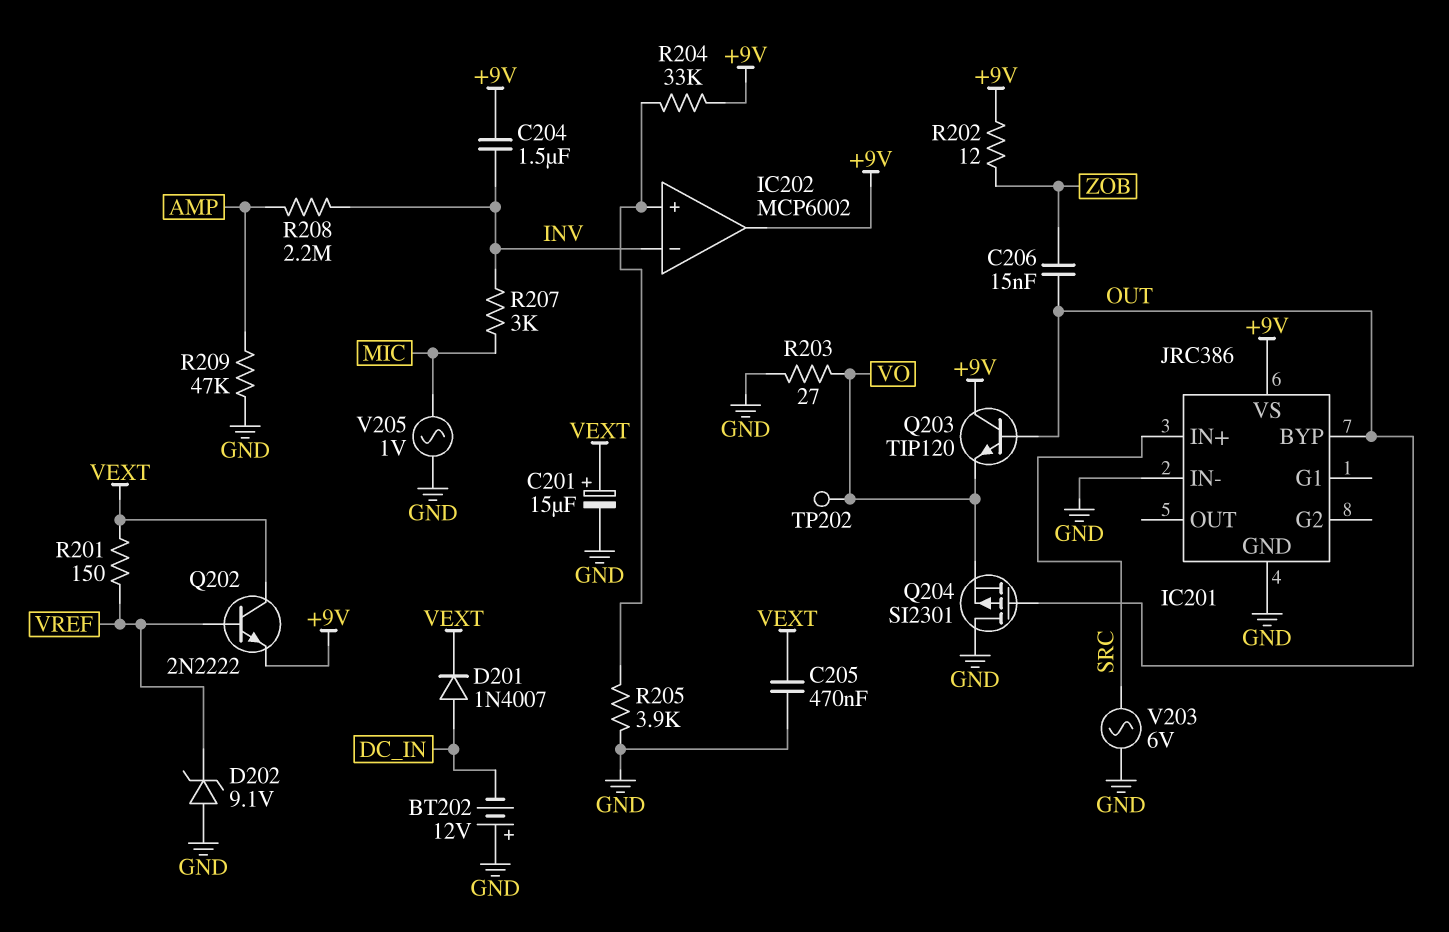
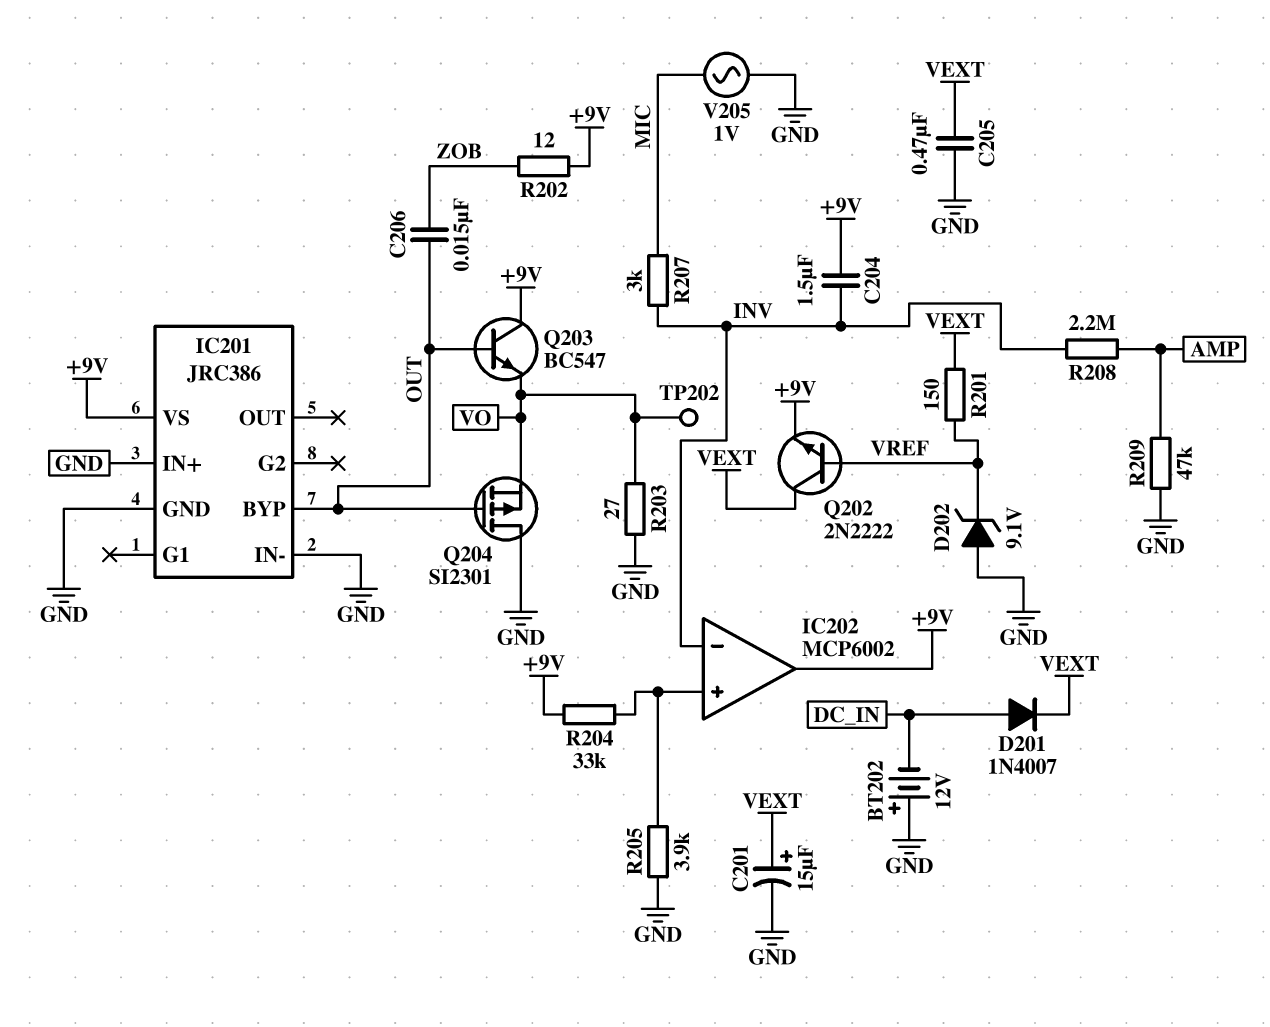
IC201 pin IN+: SRC -> GND
Q203: NPN TIP120 (B OUT, C +9V, E VO) -> NPN BC547 (B OUT, C +9V, E VO)
V203: AC 6V (GND, SRC) -> none

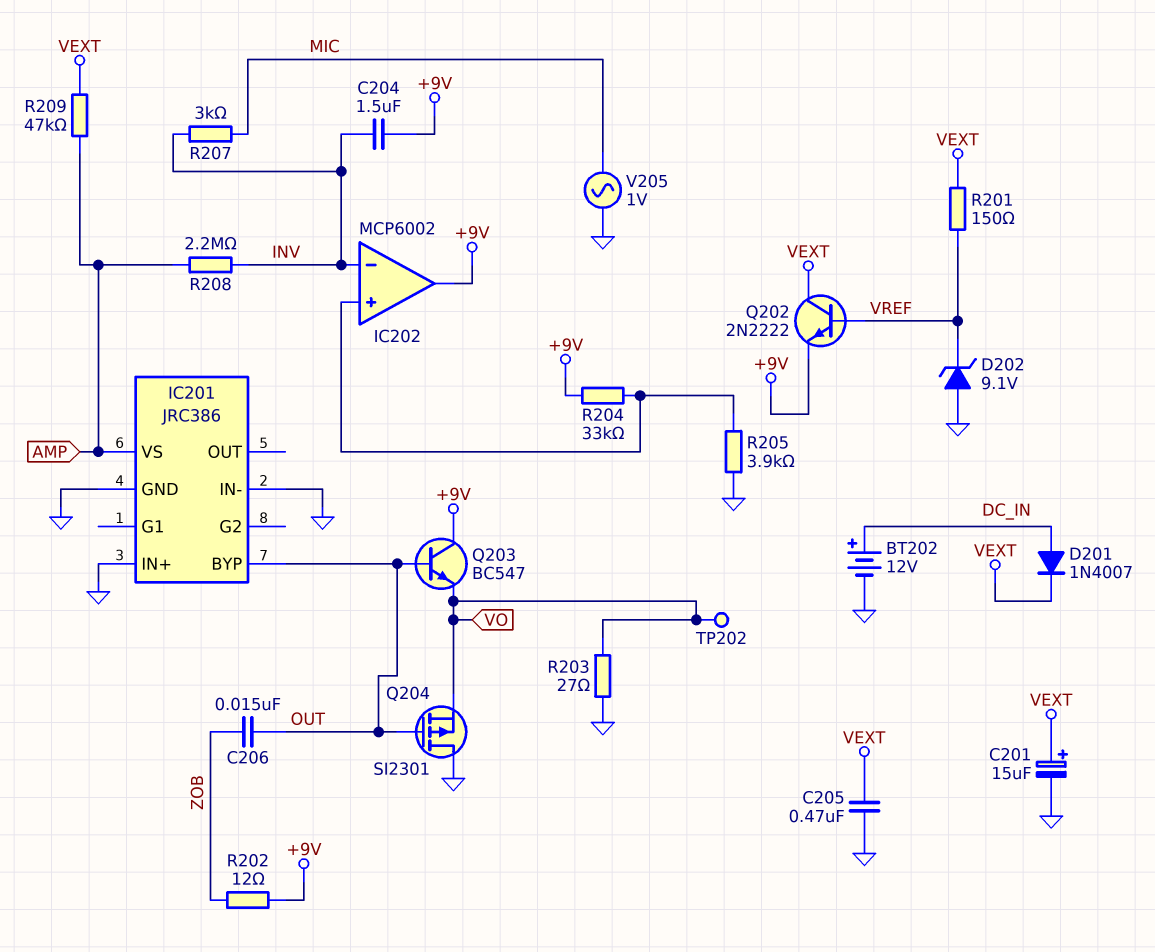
BT202: 12V (plus GND, minus DC_IN) -> 12V (plus DC_IN, minus GND)
IC201 pin VS: +9V -> AMP
R209: 47k (AMP, GND) -> 47k (AMP, VEXT)

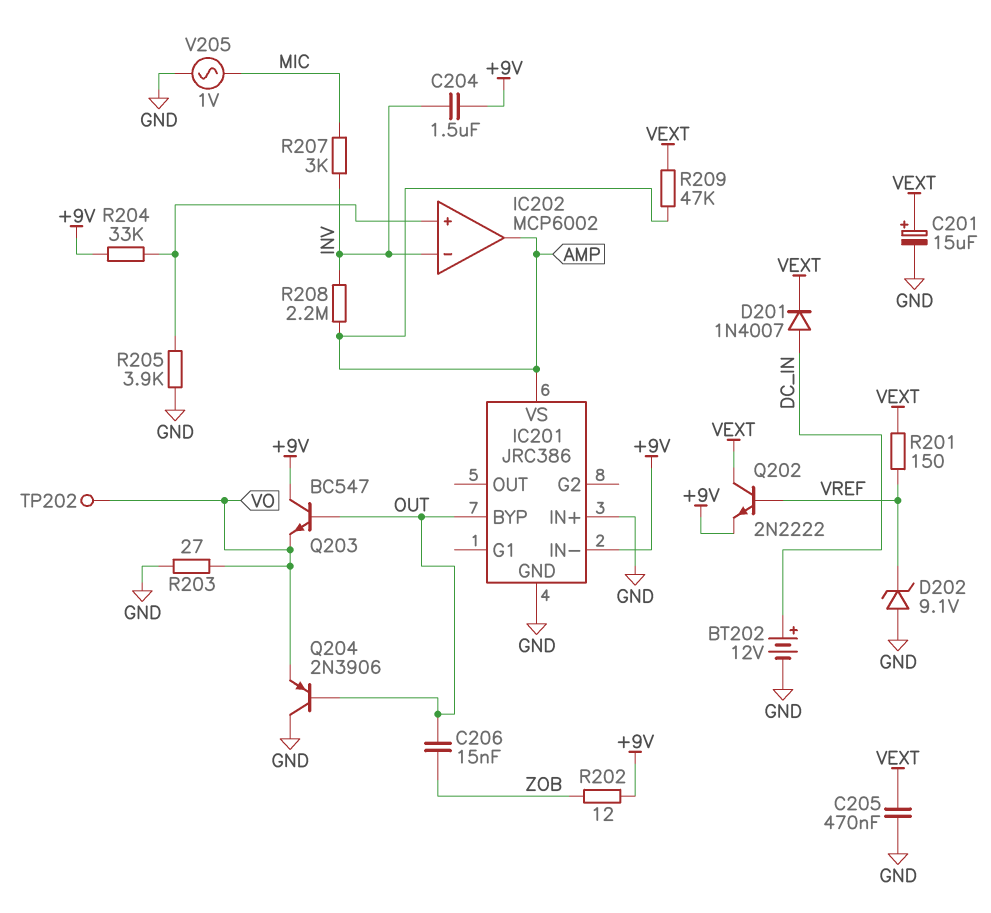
IC201 pin IN-: GND -> +9V
IC202 pin out: +9V -> AMP
Q204: PMOS SI2301 (G OUT, D GND, S VO) -> PNP 2N3906 (B OUT, C GND, E VO)

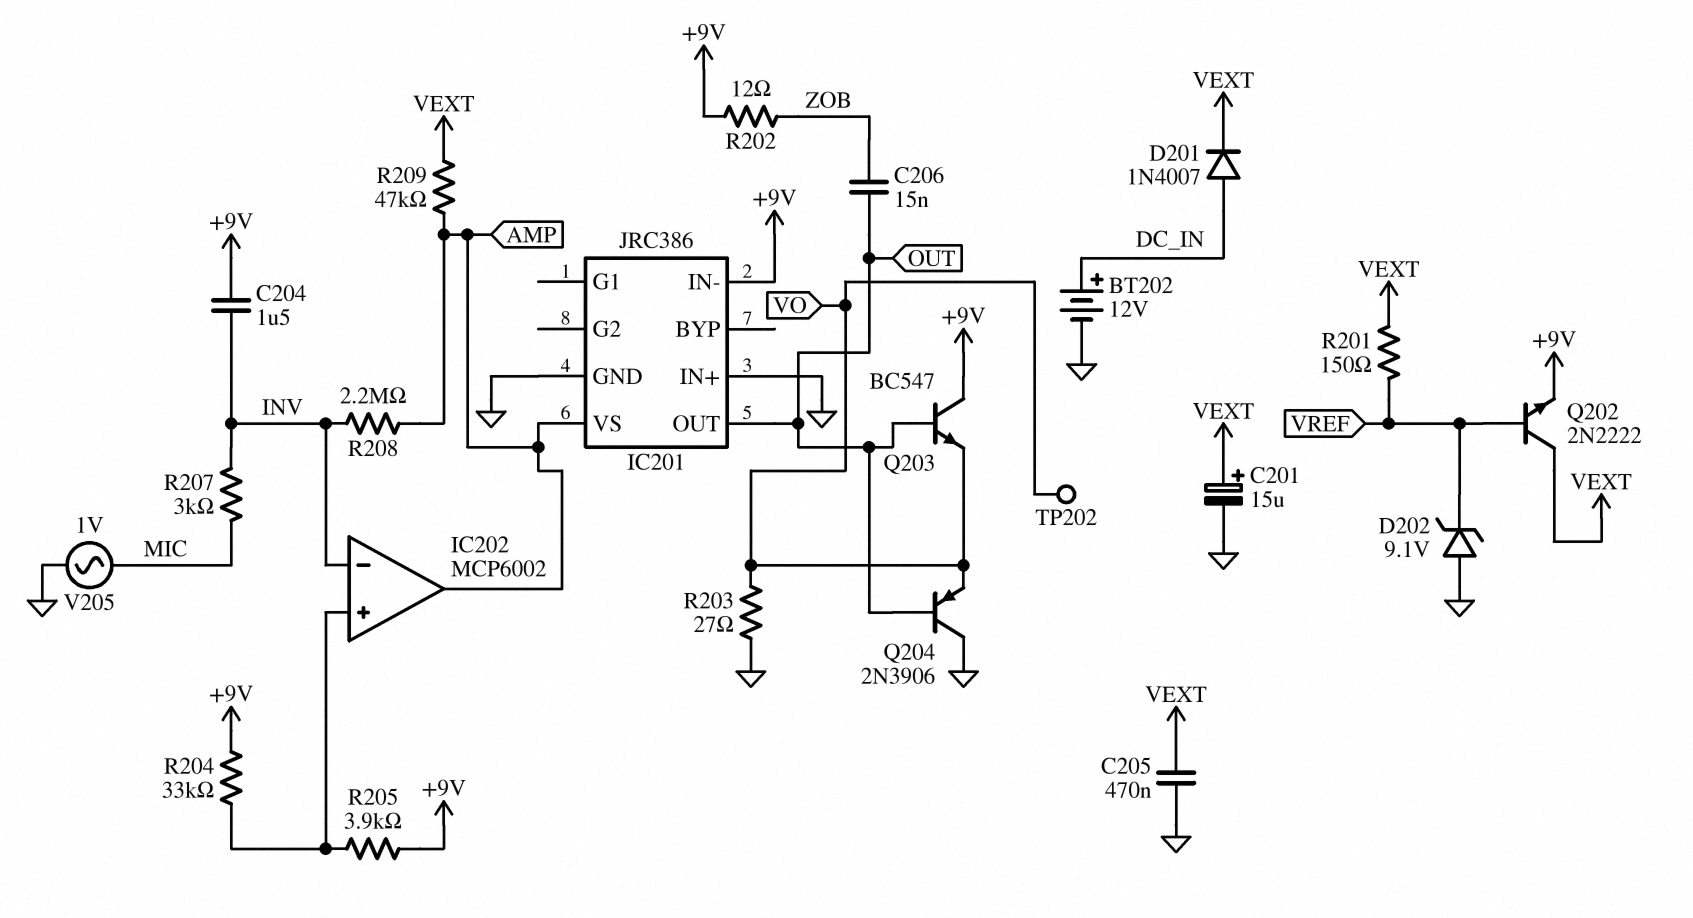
IC201 pin BYP: OUT -> none
IC201 pin OUT: none -> OUT
R205: 3.9k (GND, IC202/in+) -> 3.9k (+9V, IC202/in+)

